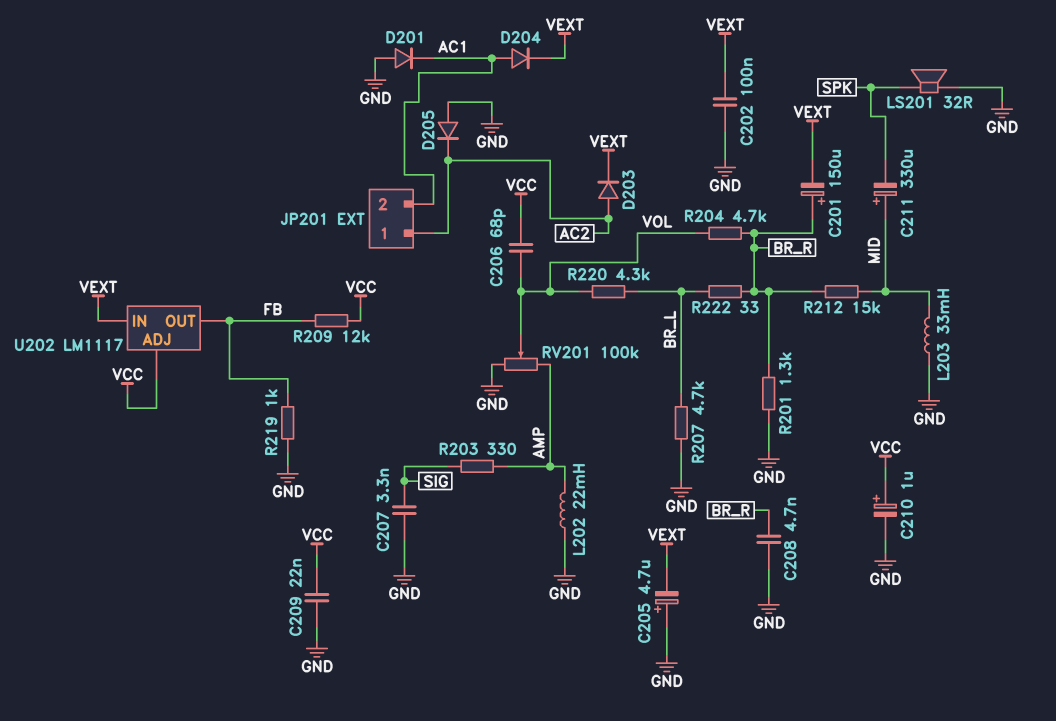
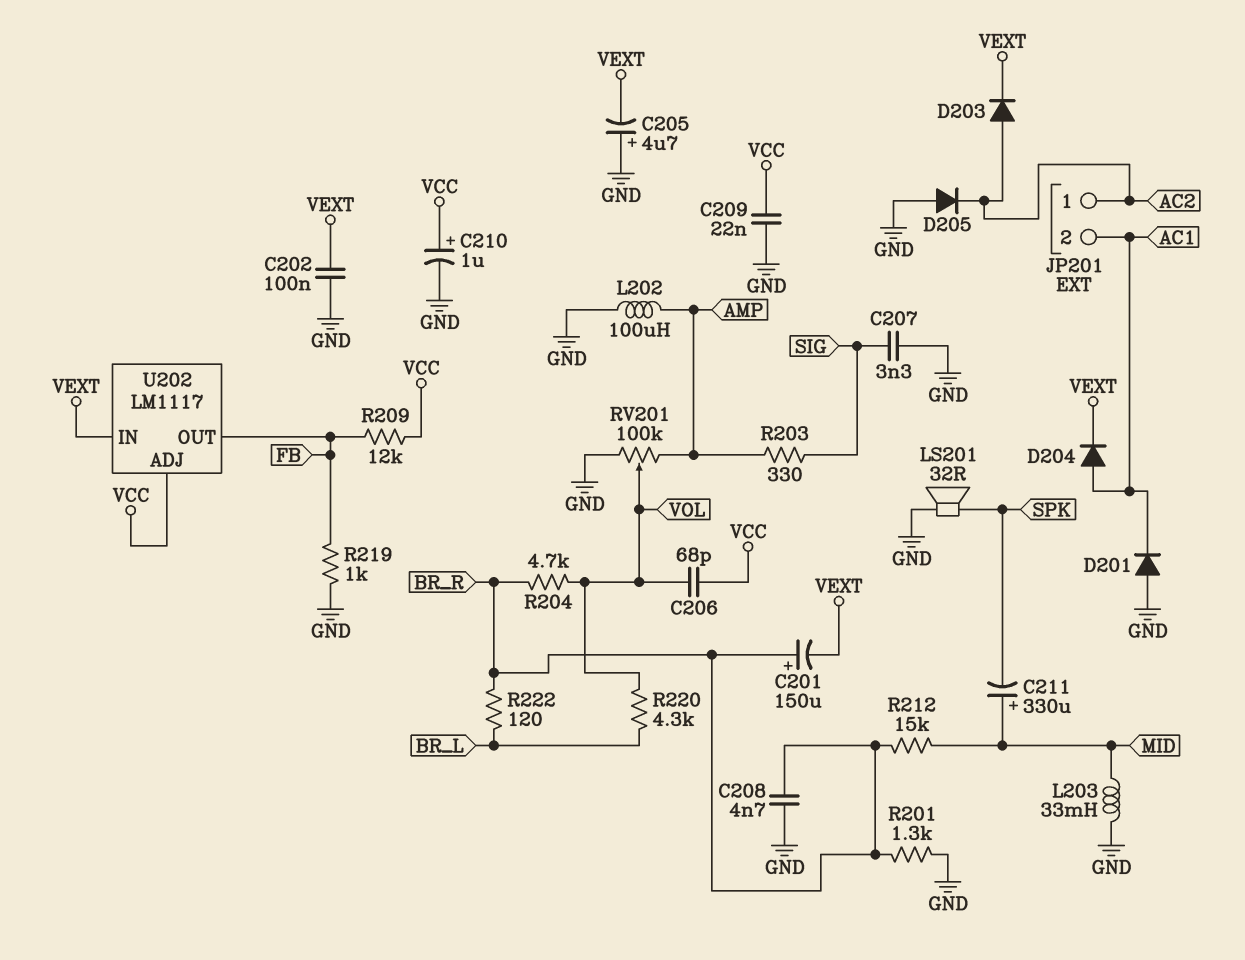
L202: 22mH (AMP, GND) -> 100uH (AMP, GND)
R207: 4.7k (BR_L, GND) -> none
R222: 33 (BR_L, BR_R) -> 120 (BR_L, BR_R)

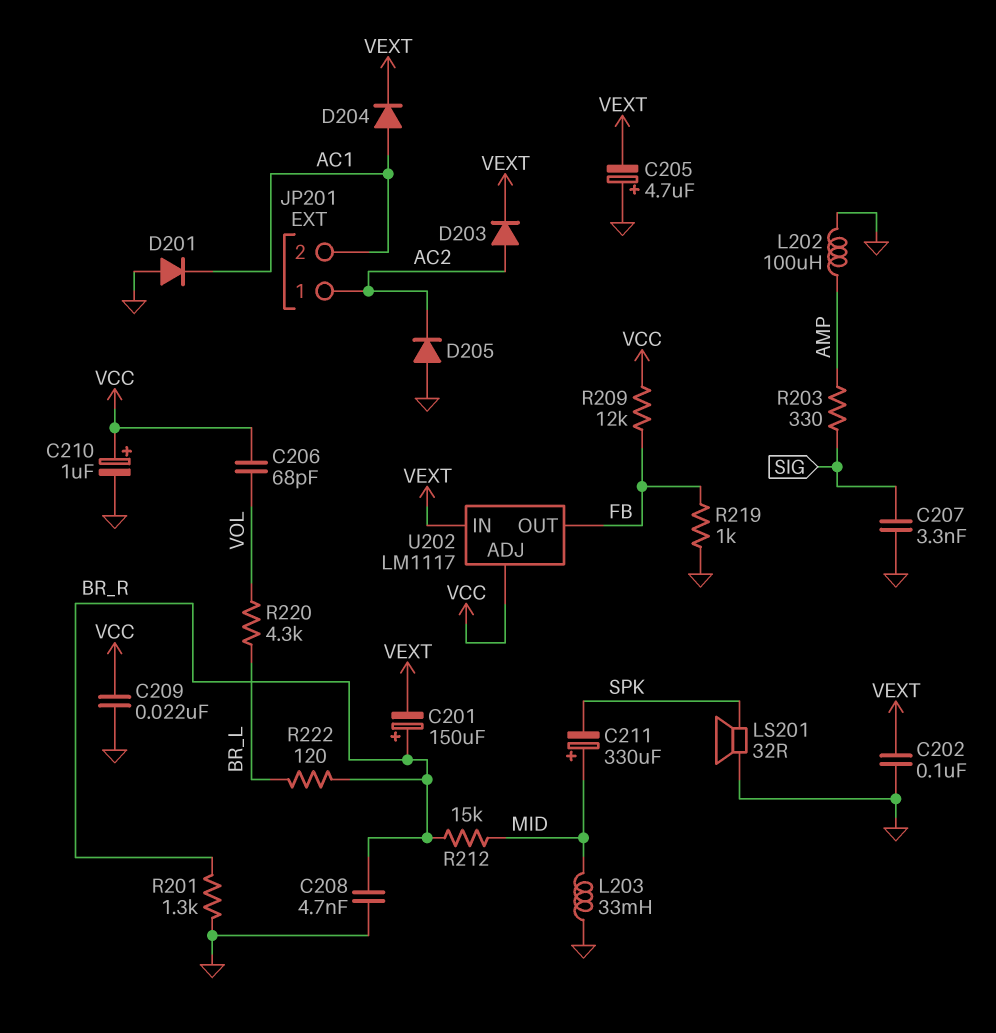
R204: 4.7k (BR_R, VOL) -> none
RV201: 100k (AMP, GND, wiper VOL) -> none

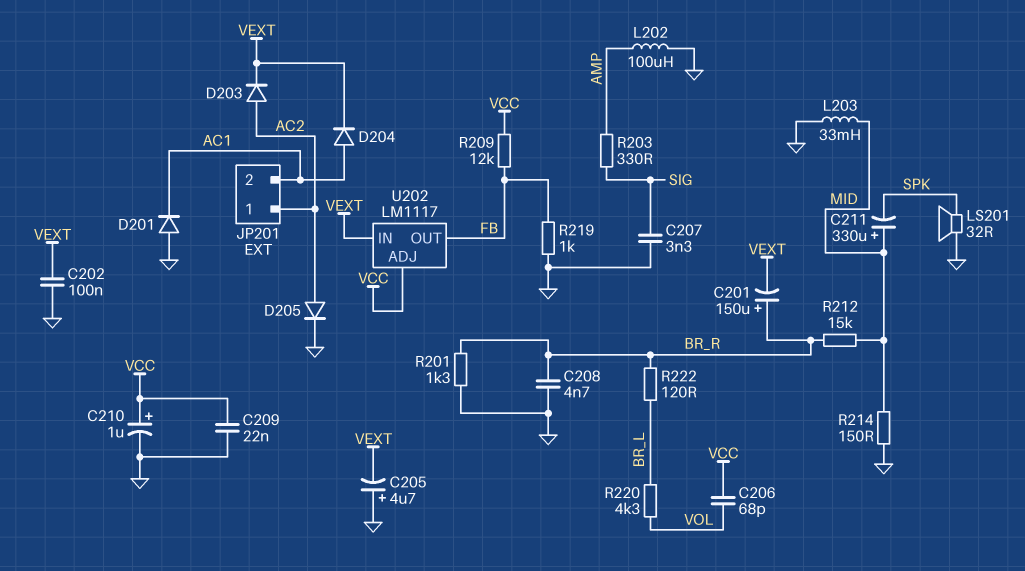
D205: diode (A GND, K AC2) -> diode (A AC2, K GND)
R214: none -> 150 (GND, MID)

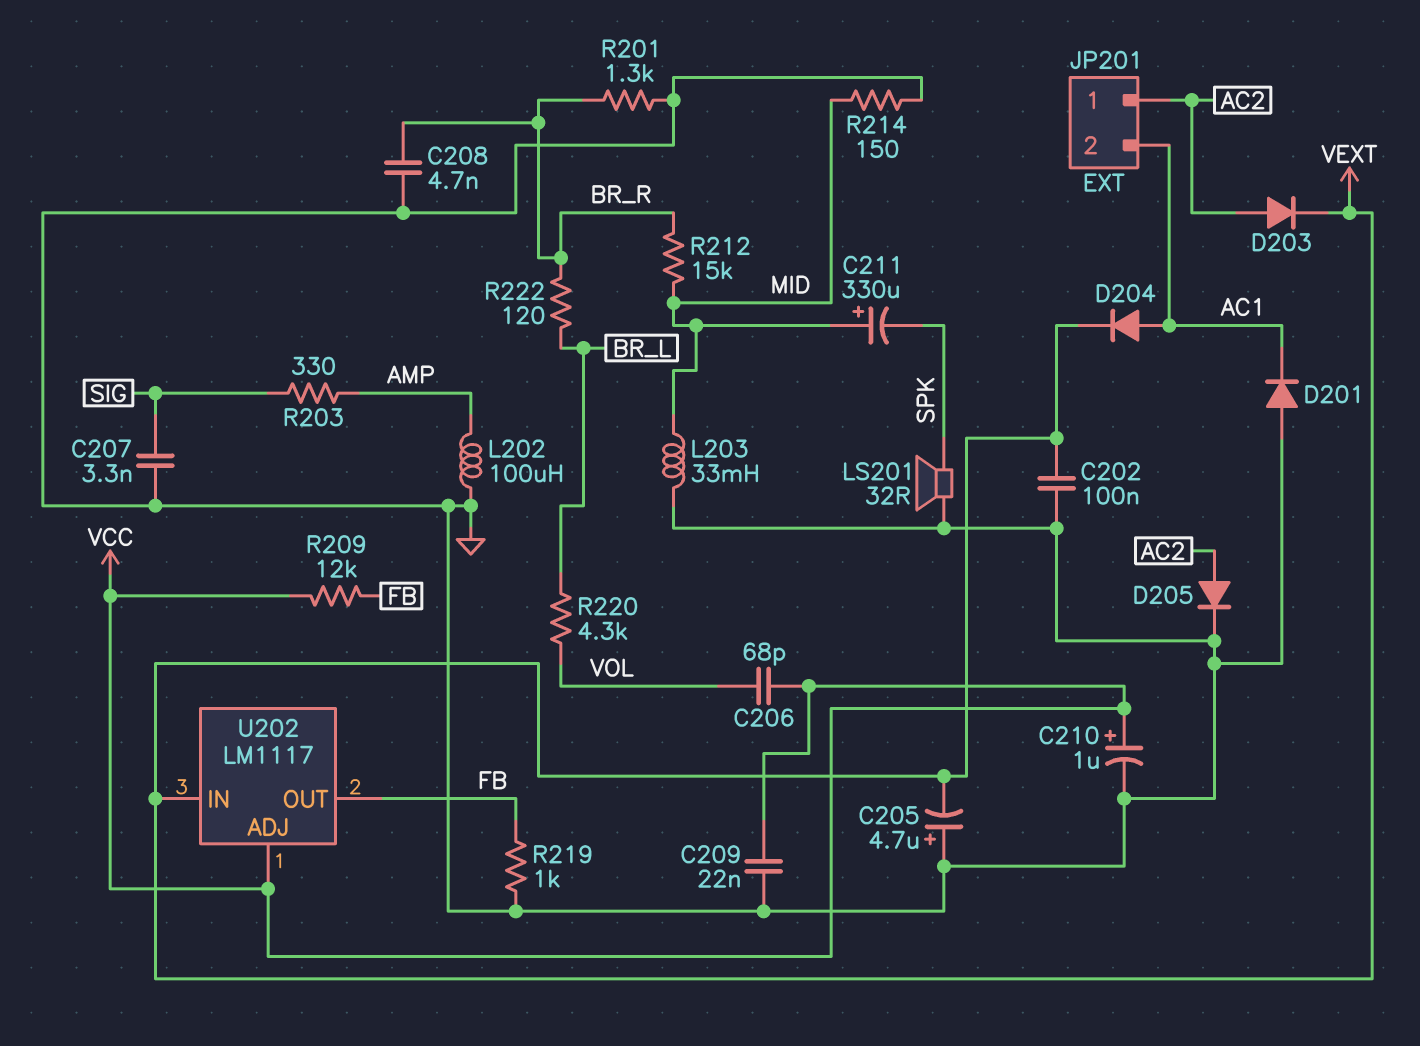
C201: 150uF (plus BR_R, minus VEXT) -> none

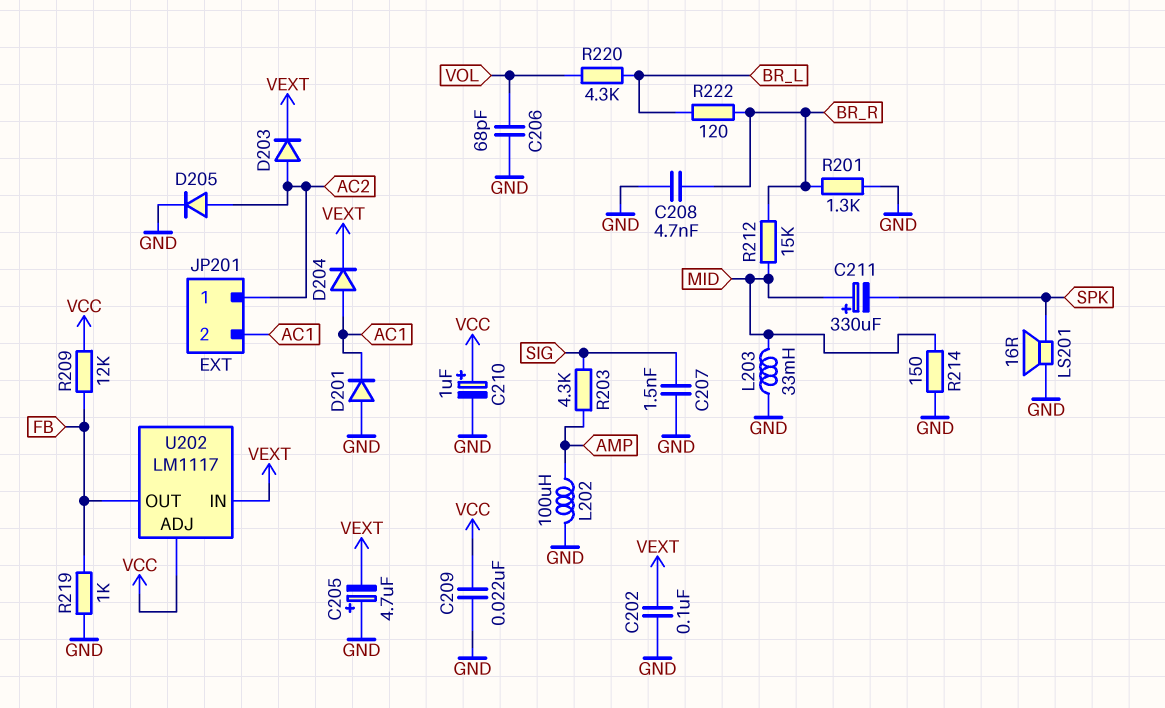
C206: 68pF (VCC, VOL) -> 68pF (GND, VOL)
C207: 3.3nF (GND, SIG) -> 1.5nF (GND, SIG)
LS201: speaker 32R (GND, SPK) -> speaker 16R (GND, SPK)
R203: 330 (AMP, SIG) -> 4.3k (AMP, SIG)

